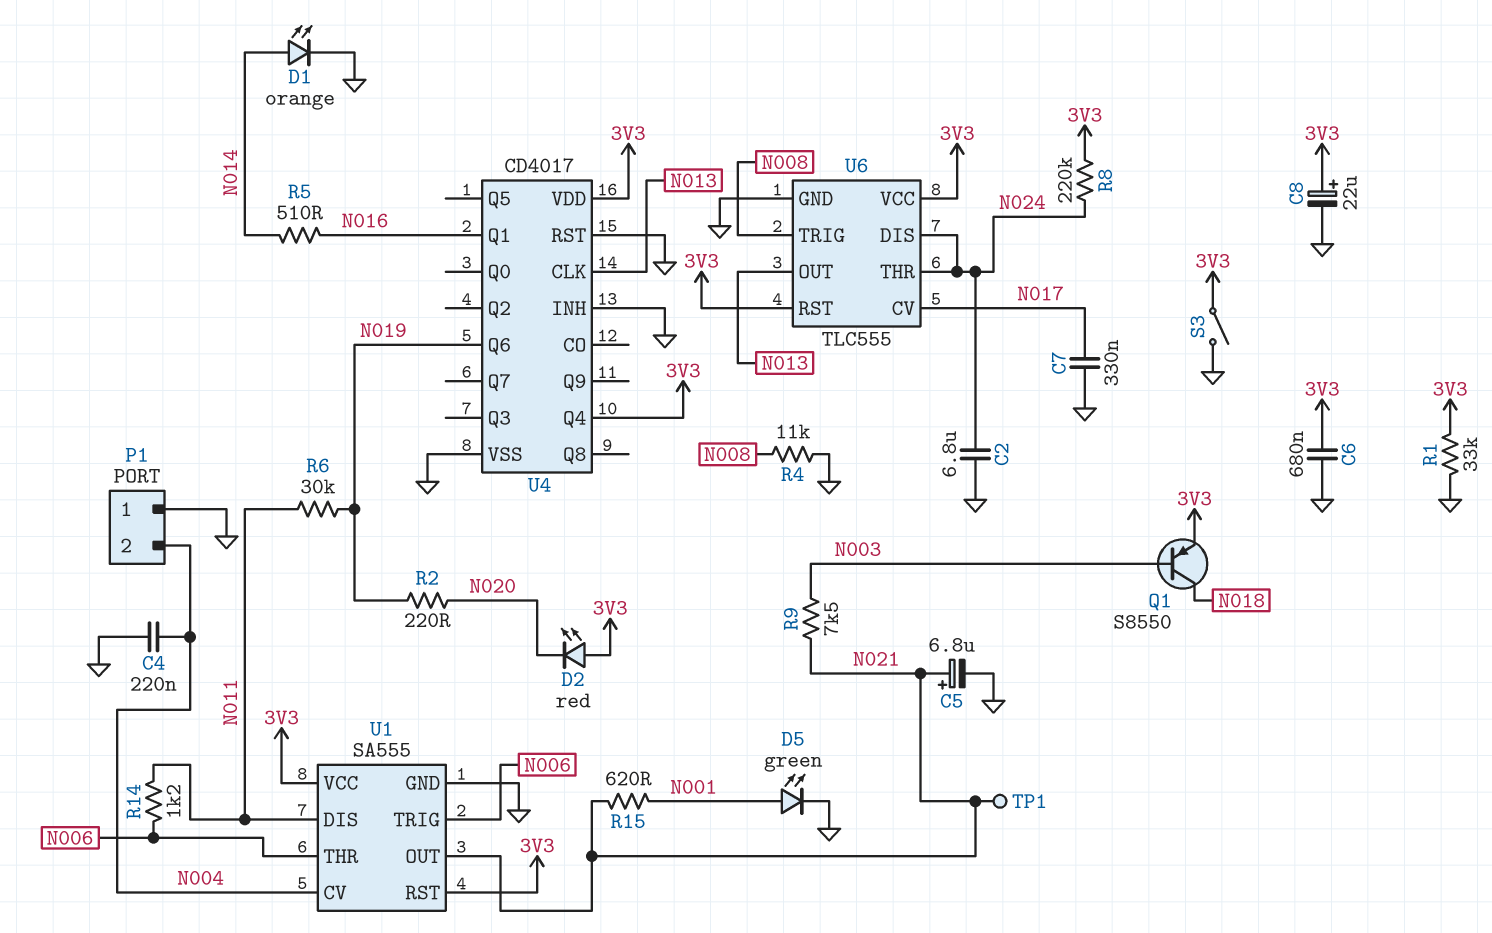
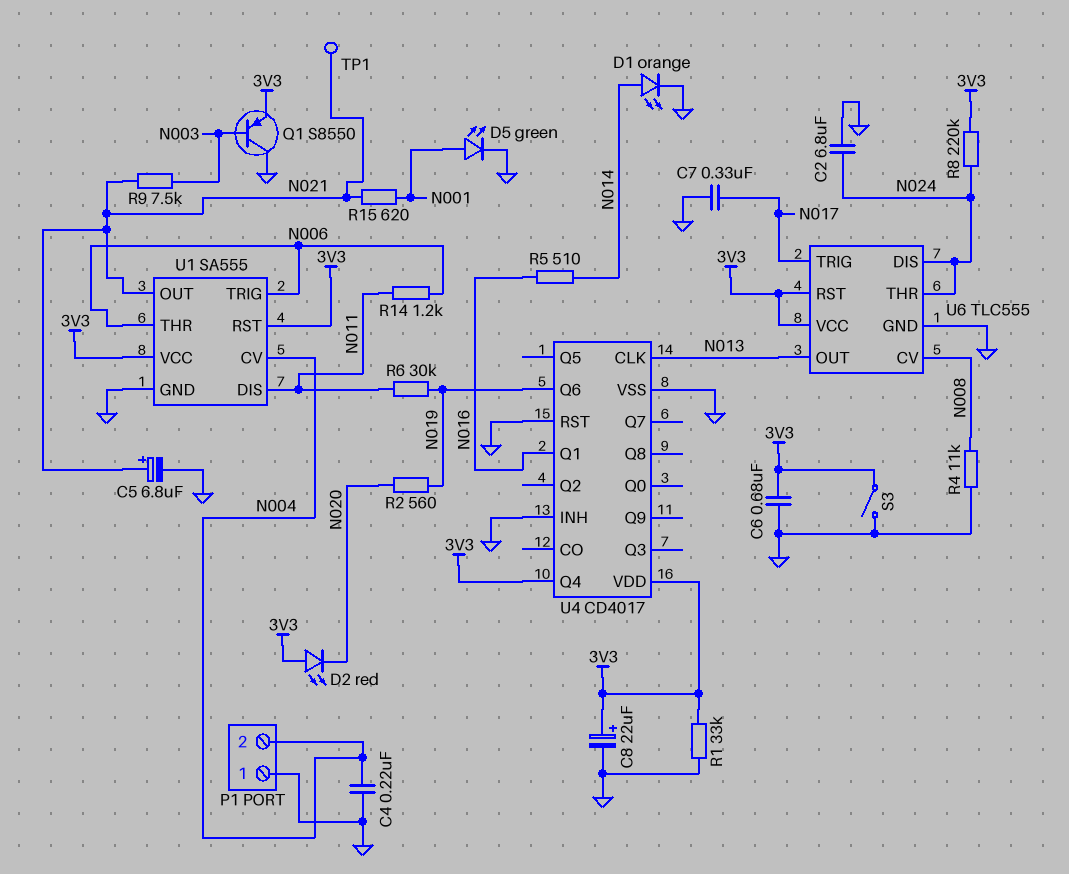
Q1: PNP S8550 (B N003, C N018, E 3V3) -> PNP S8550 (B N003, C GND, E 3V3)
R2: 220 (N019, N020) -> 560 (N019, N020)
U6 pin CV: N017 -> N008
U6 pin TRIG: N008 -> N017

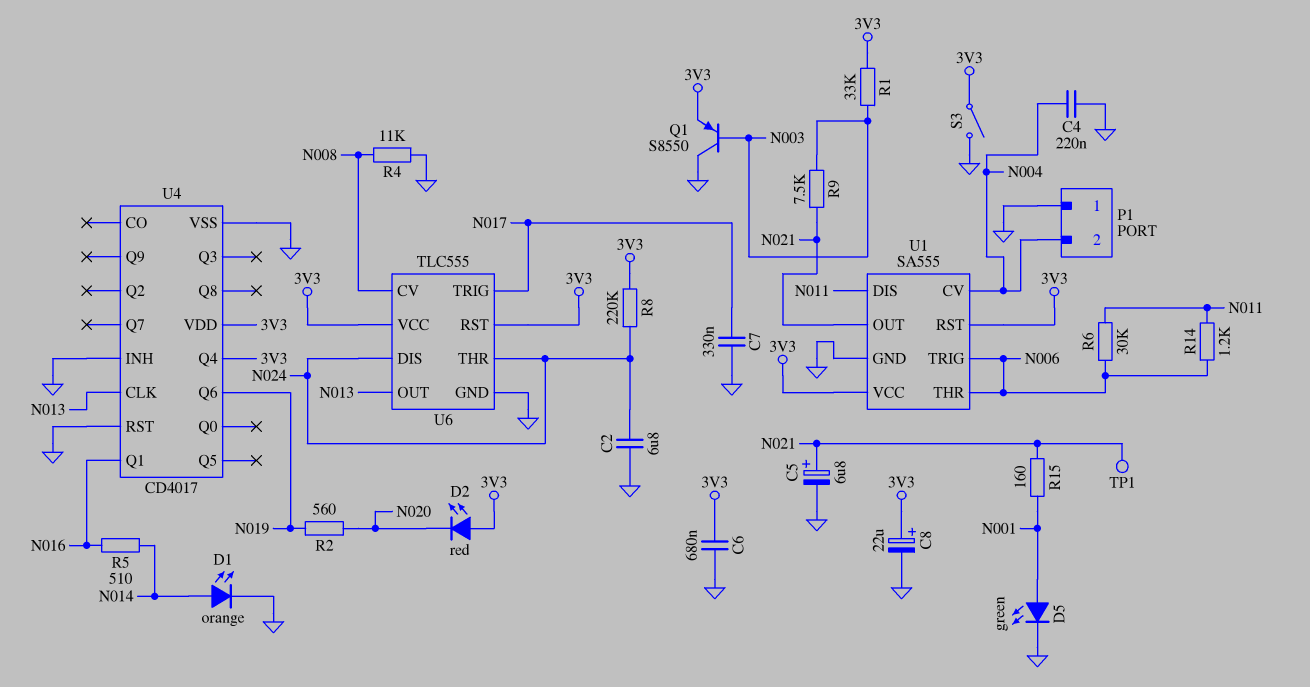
R1: 33k (3V3, GND) -> 33k (3V3, N003)
R6: 30k (N011, N019) -> 30k (N006, N011)
R15: 620 (N001, N021) -> 160 (N001, N021)

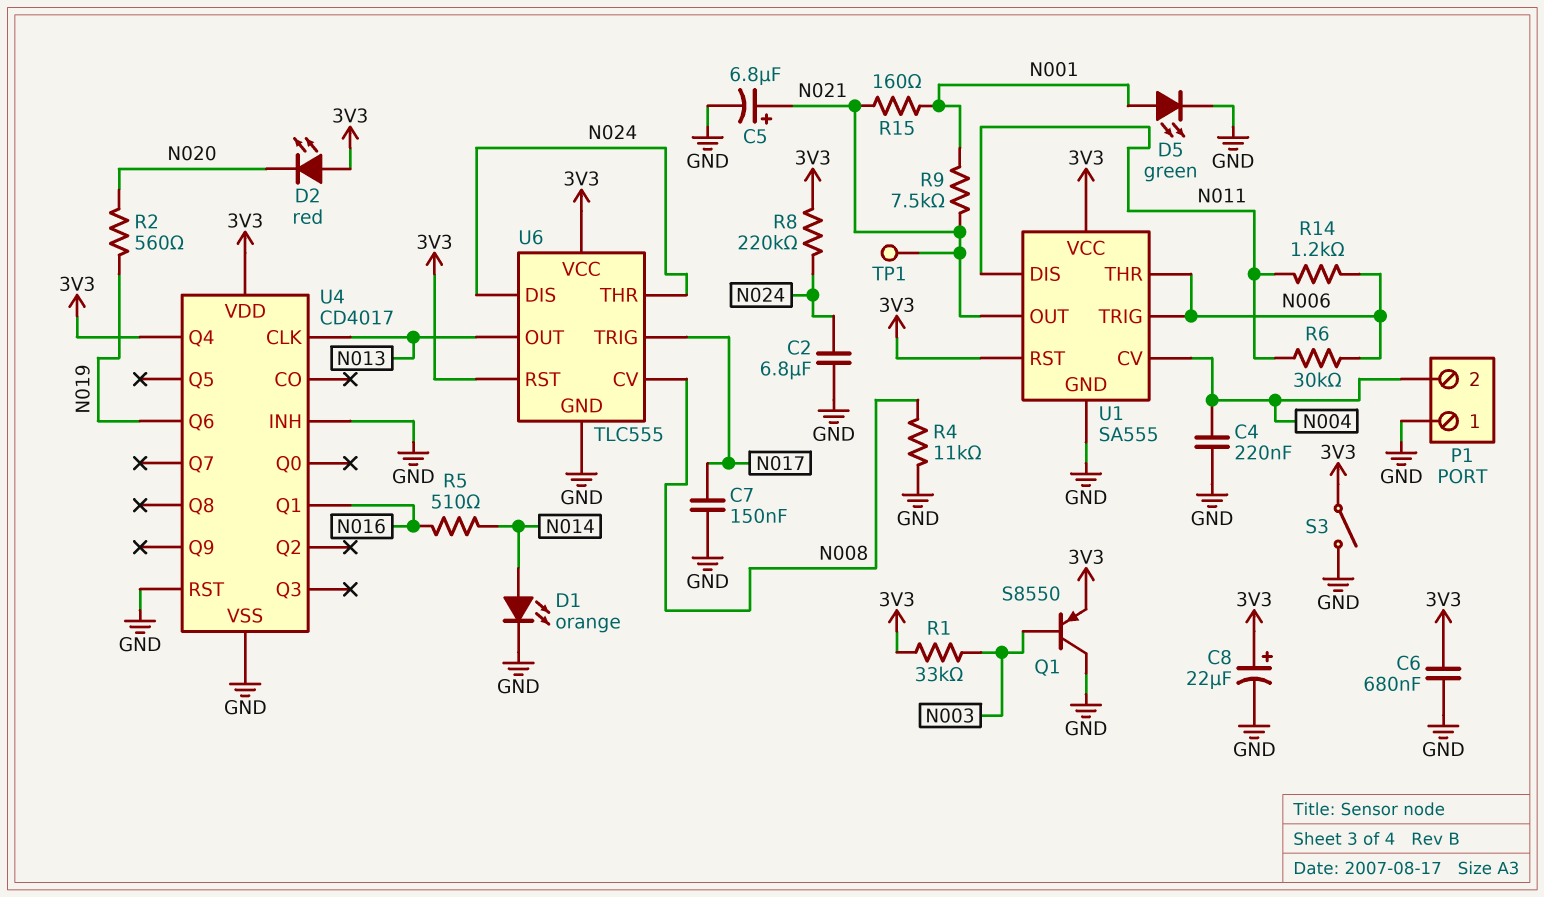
C7: 330nF (GND, N017) -> 150nF (GND, N017)
R9: 7.5k (N003, N021) -> 7.5k (N001, N021)

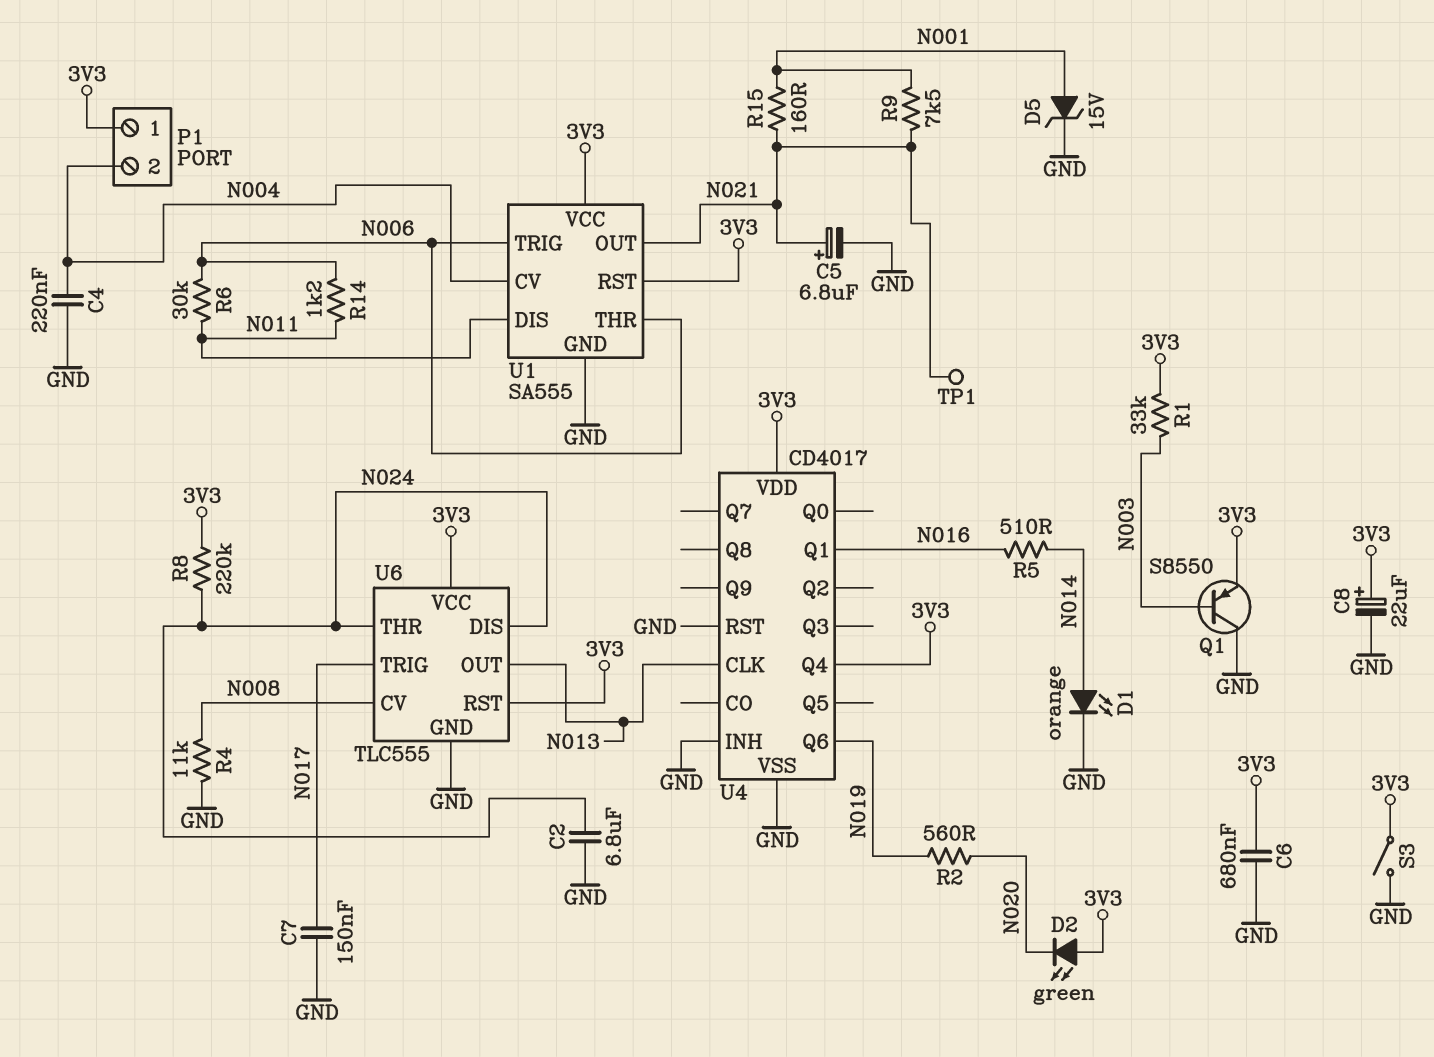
D2: LED red (A 3V3, K N020) -> LED green (A 3V3, K N020)
D5: LED green (A N001, K GND) -> zener 15V (A N001, K GND)
P1 pin 1: GND -> 3V3

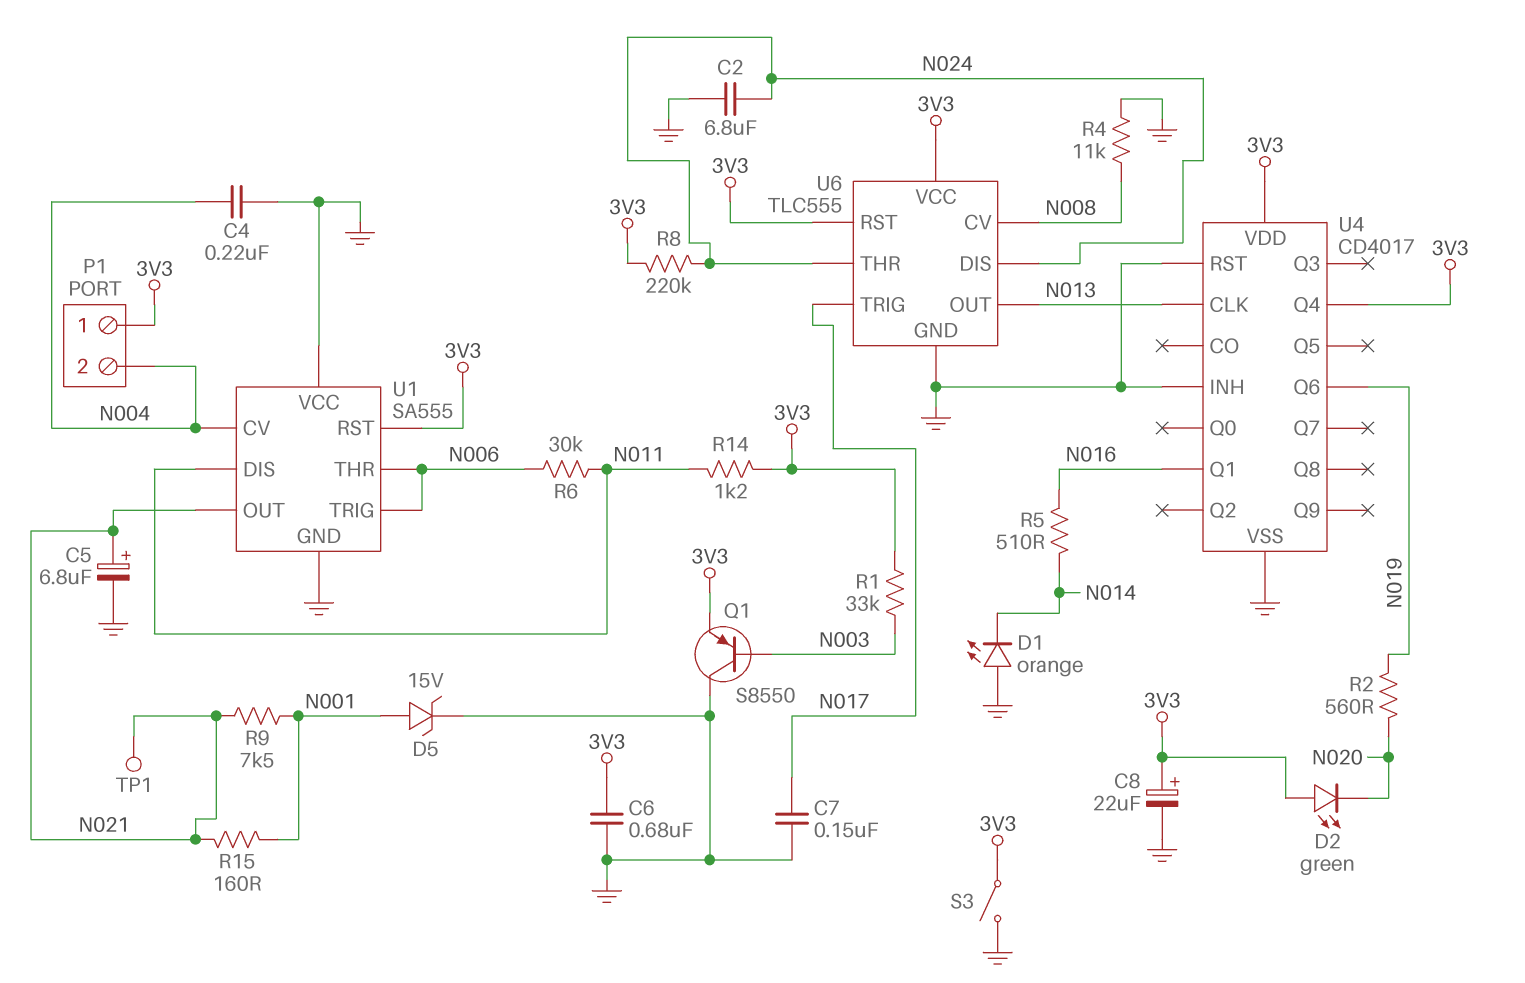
D1: LED orange (A N014, K GND) -> LED orange (A GND, K N014)
R14: 1.2k (N006, N011) -> 1.2k (3V3, N011)
U1 pin VCC: 3V3 -> GND

